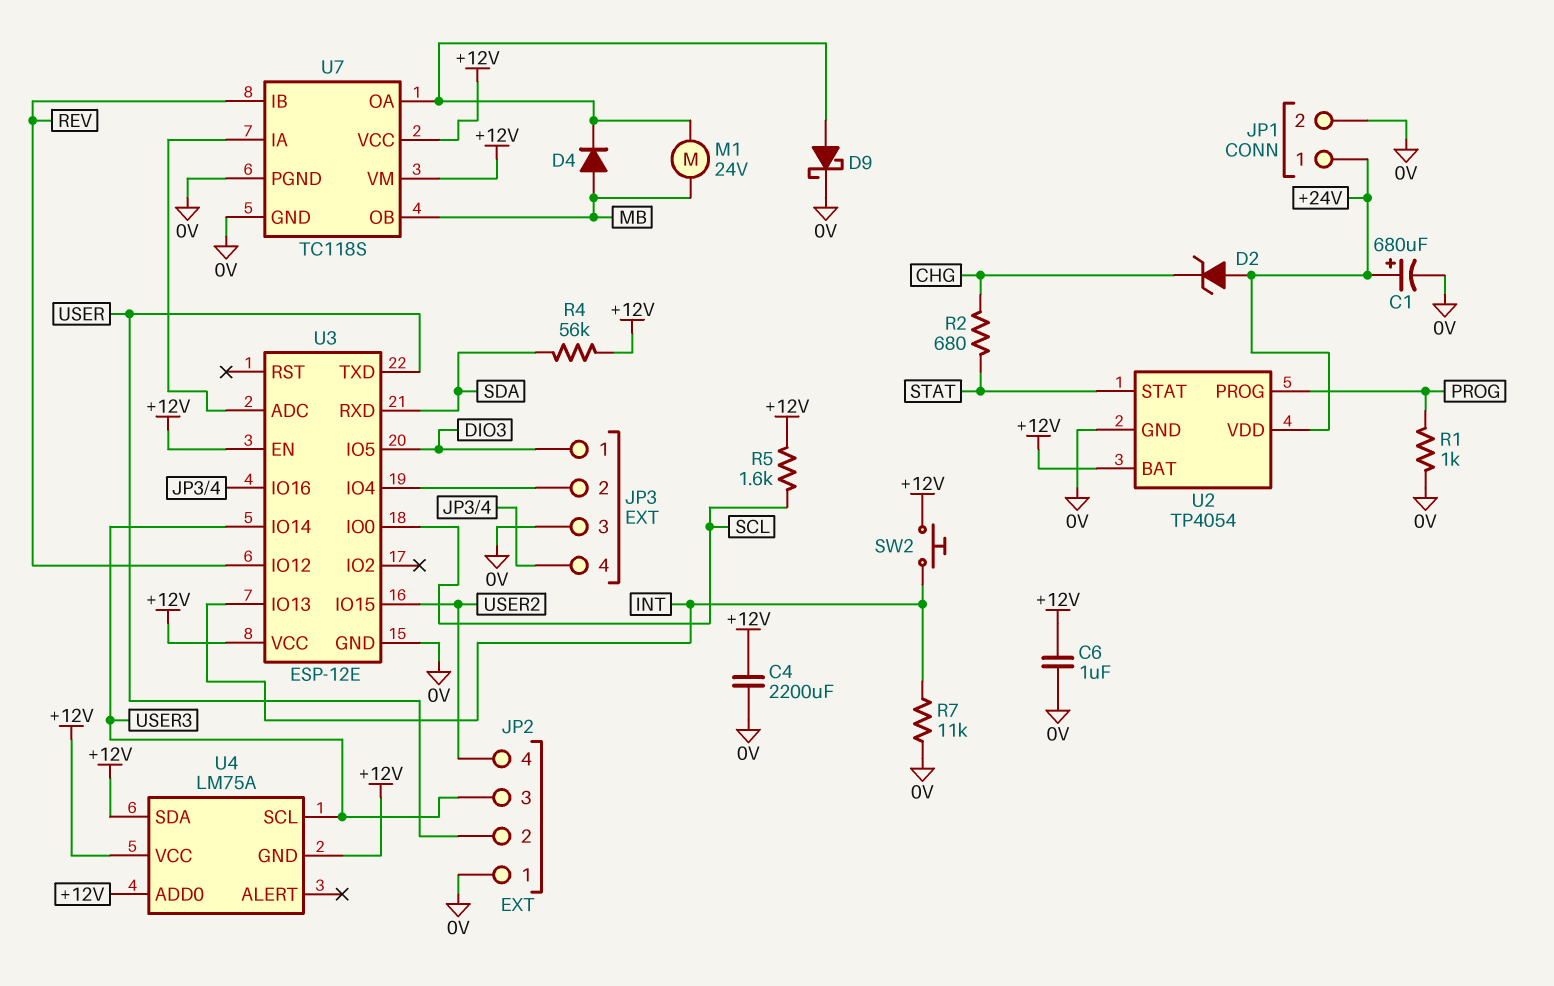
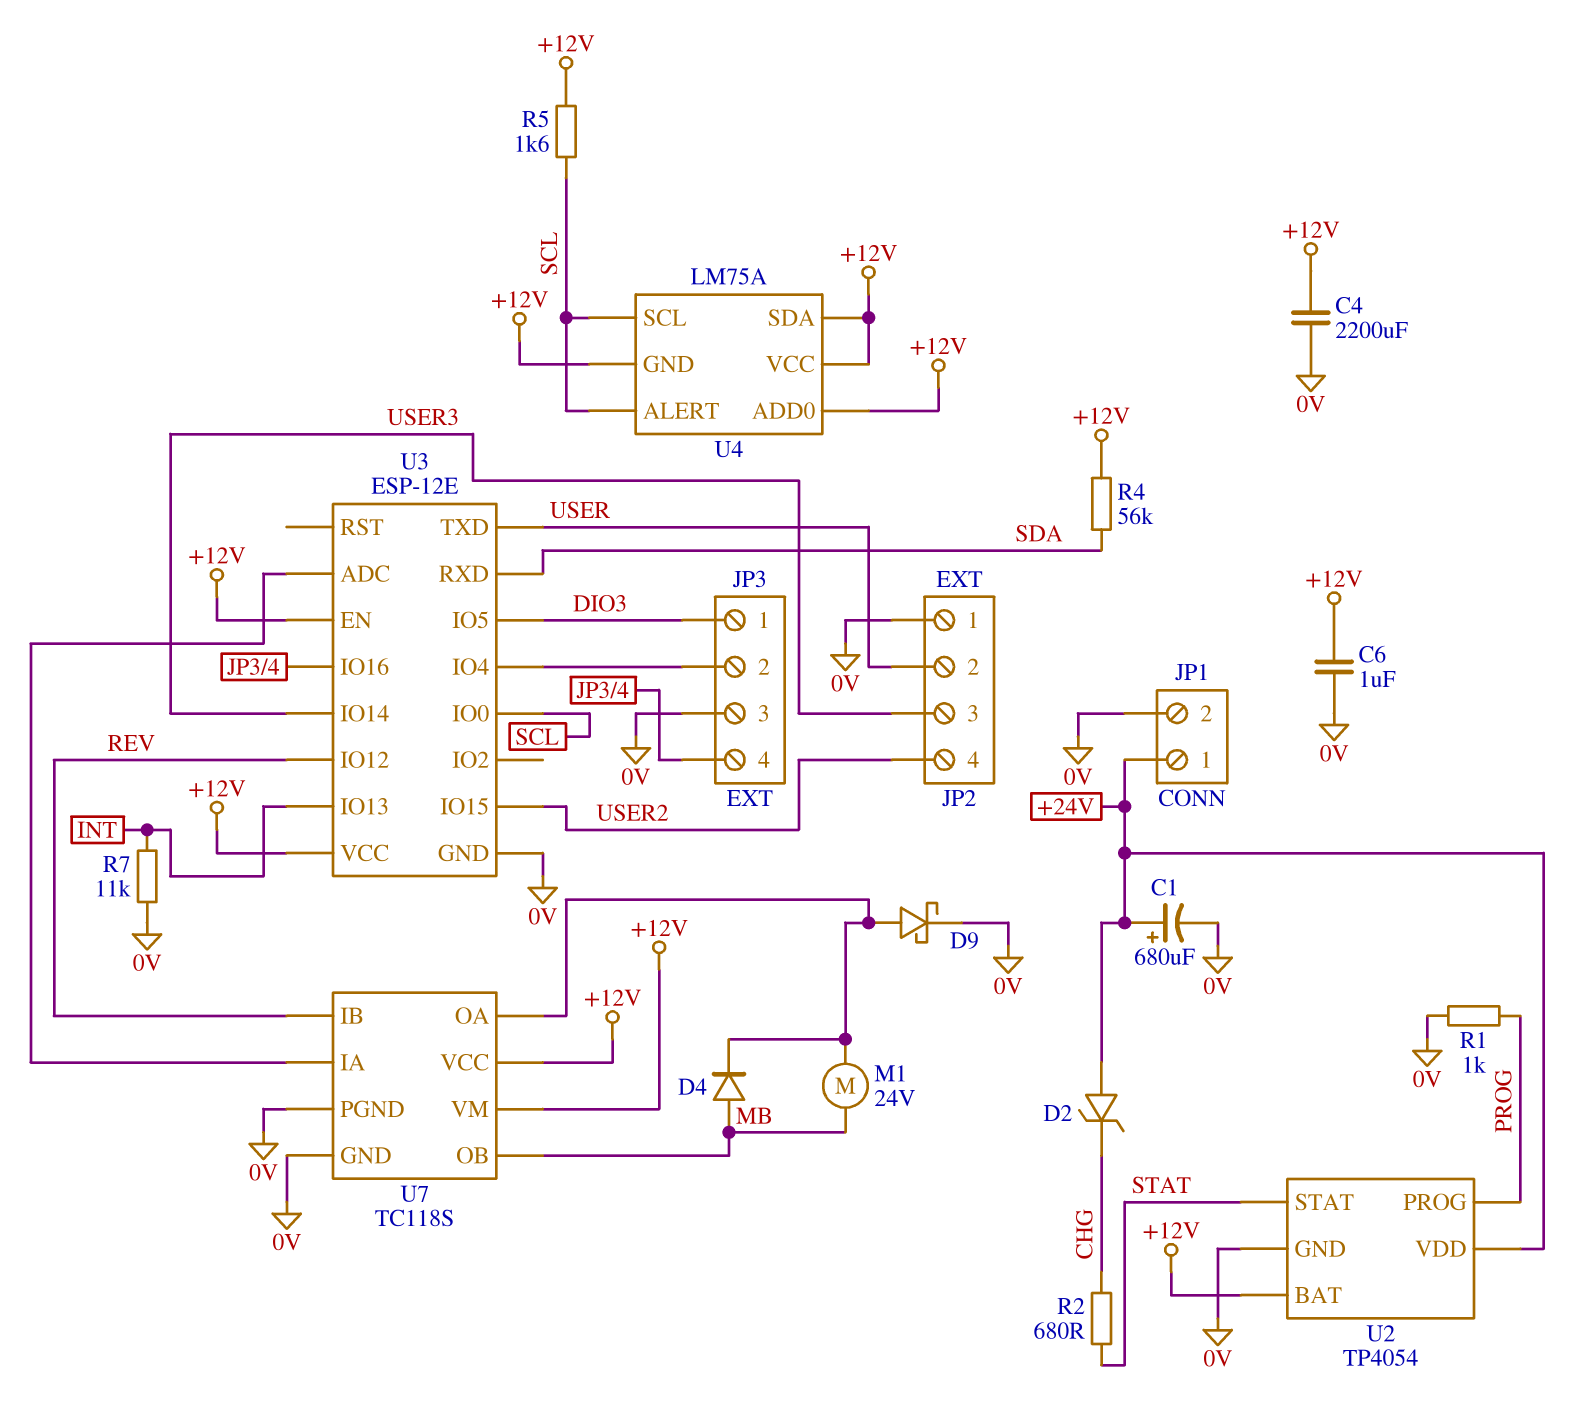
SW2: button (+12V, INT) -> none
U4 pin ALERT: none -> SCL
U4 pin SCL: USER3 -> SCL

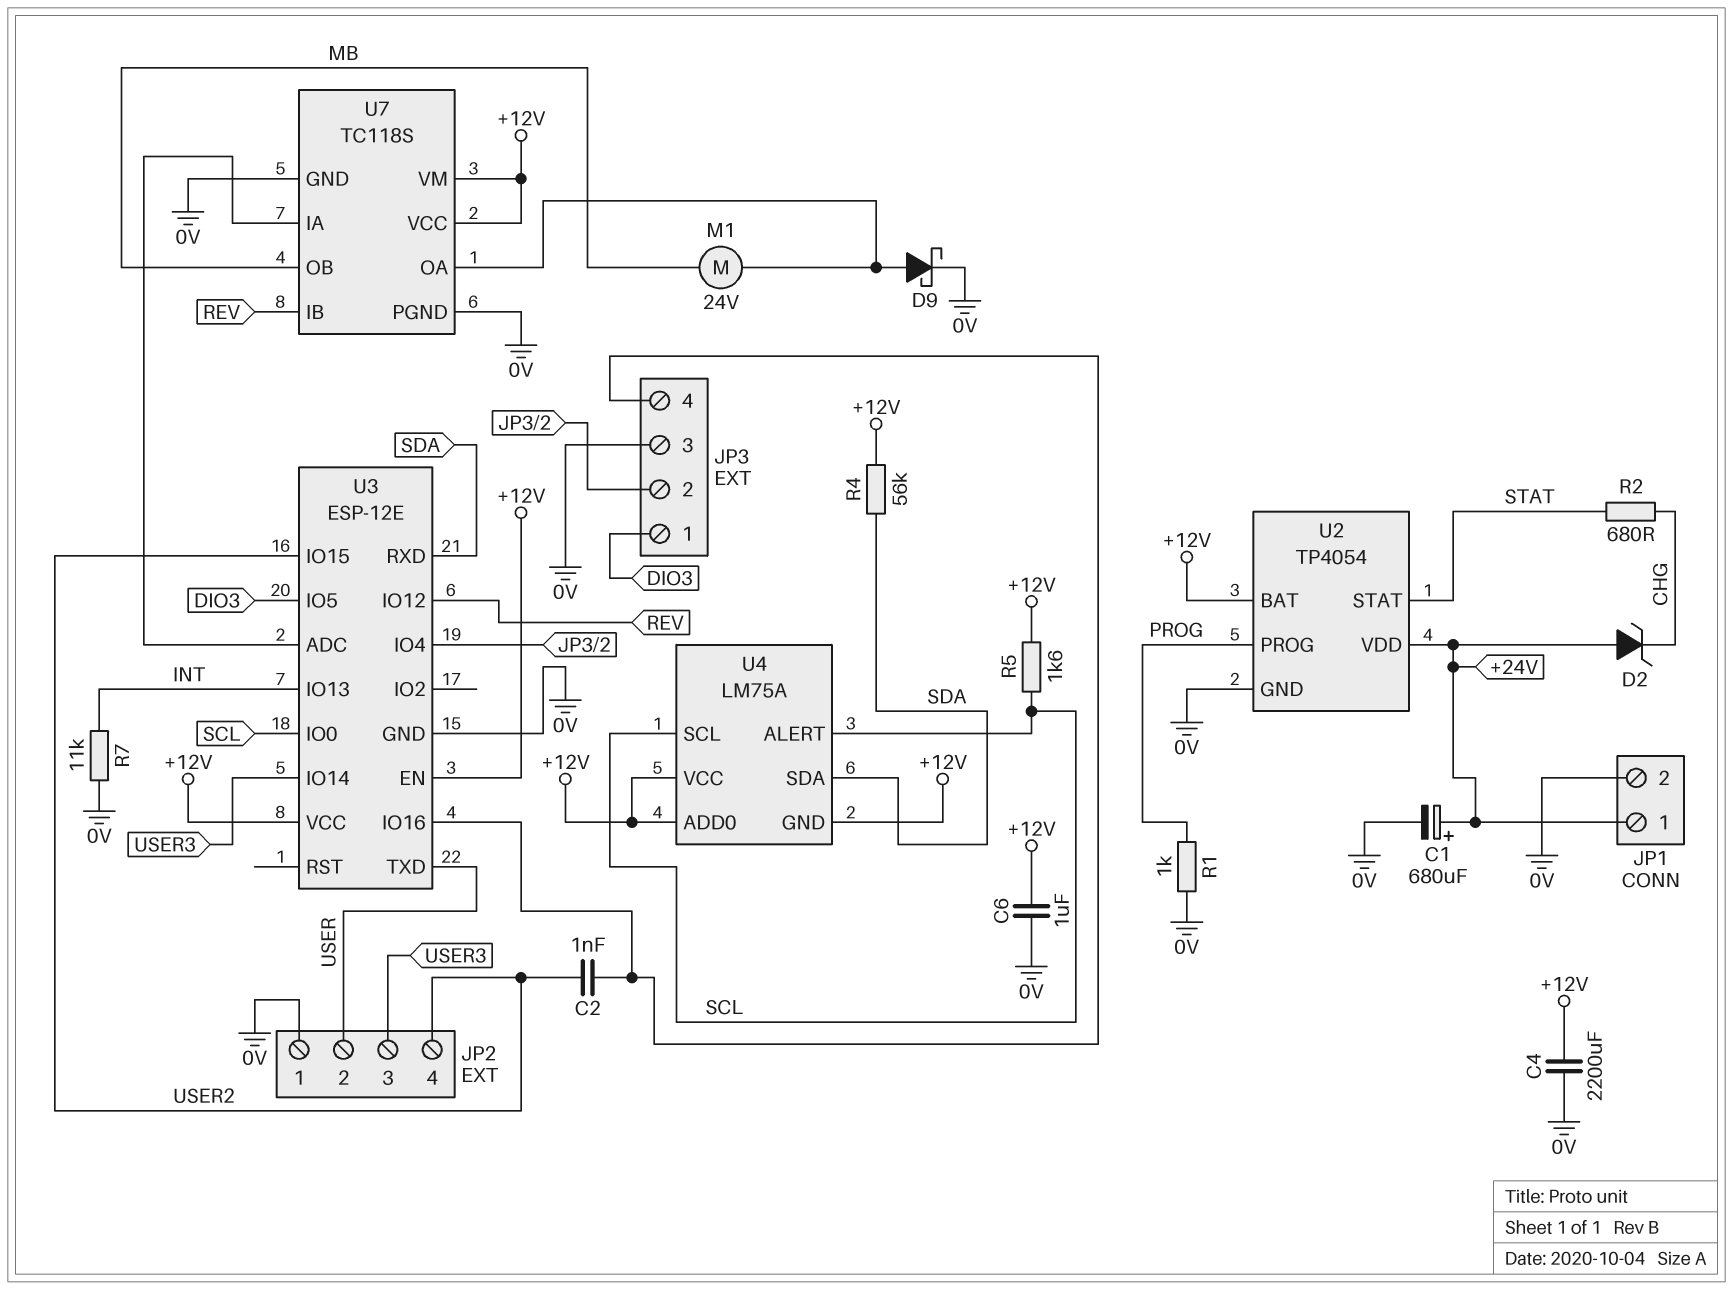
C2: none -> 1nF (JP3/4, USER2)
D4: diode (A MB, K U7/OA) -> none
U4 pin SDA: +12V -> SDA

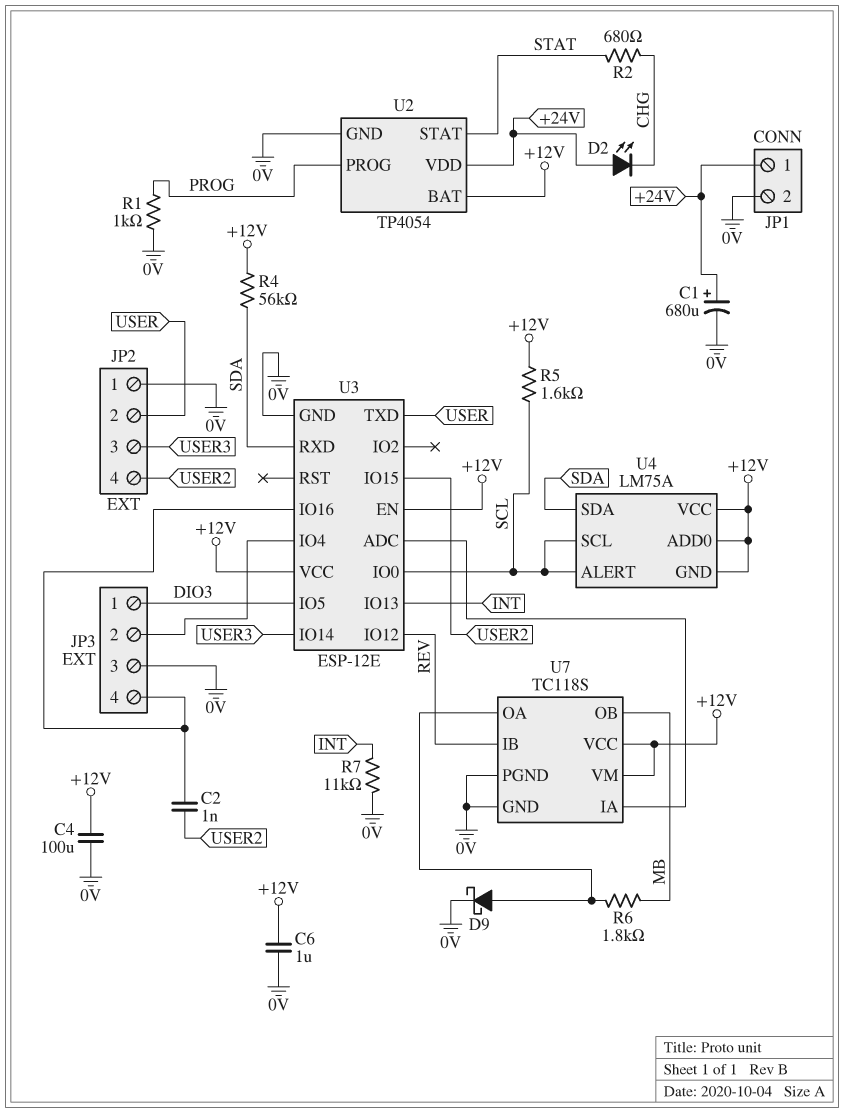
C4: 2200uF (+12V, 0V) -> 100uF (+12V, 0V)
D2: zener (A +24V, K CHG) -> LED (A +24V, K CHG)
M1: motor 24V (MB, U7/OA) -> none
R6: none -> 1.8k (MB, U7/OA)

